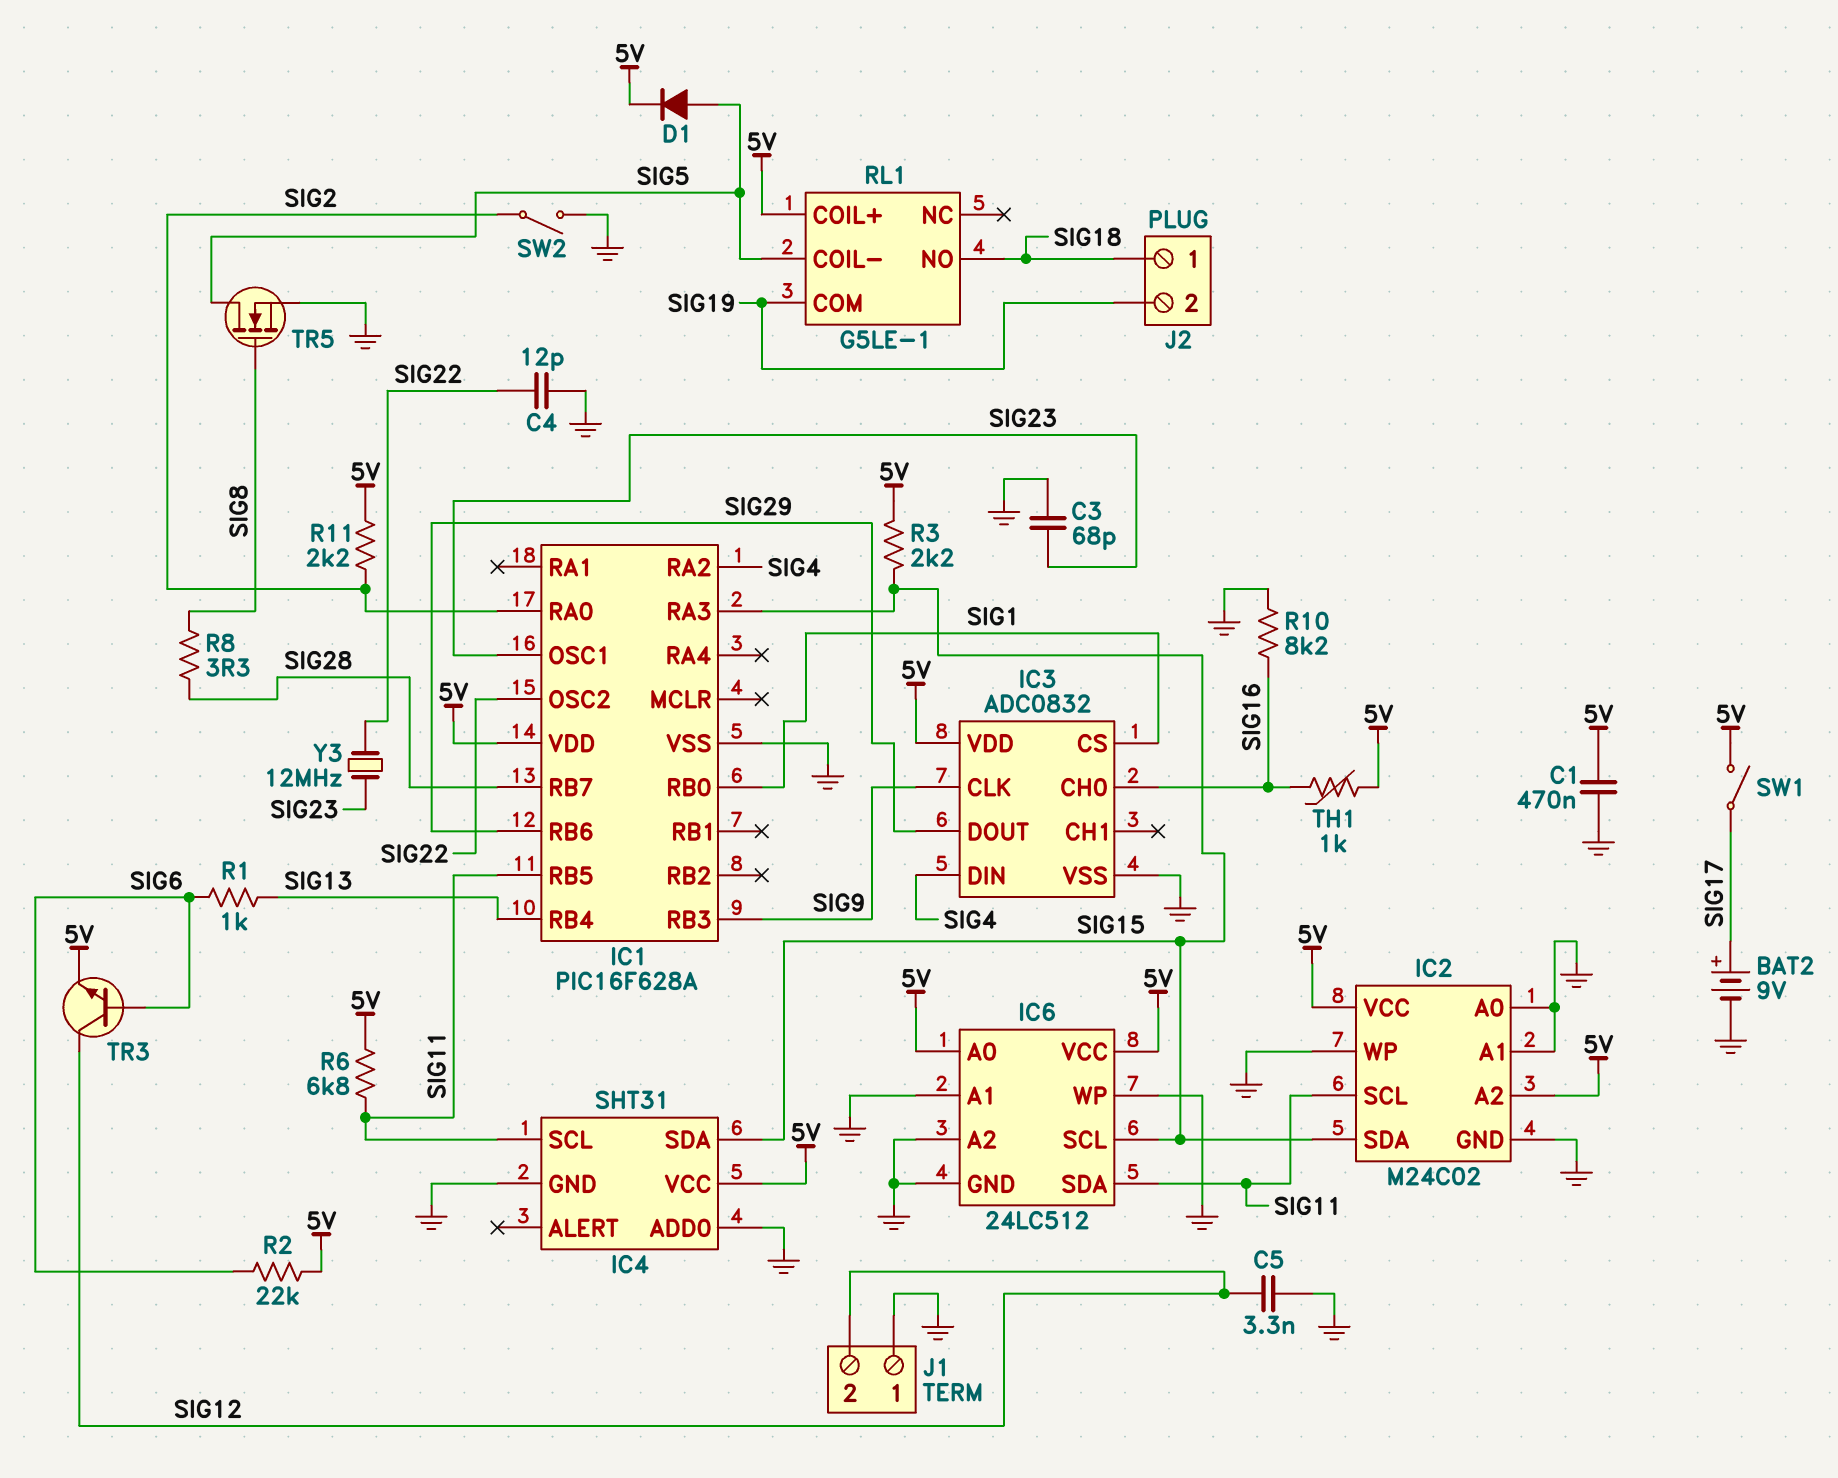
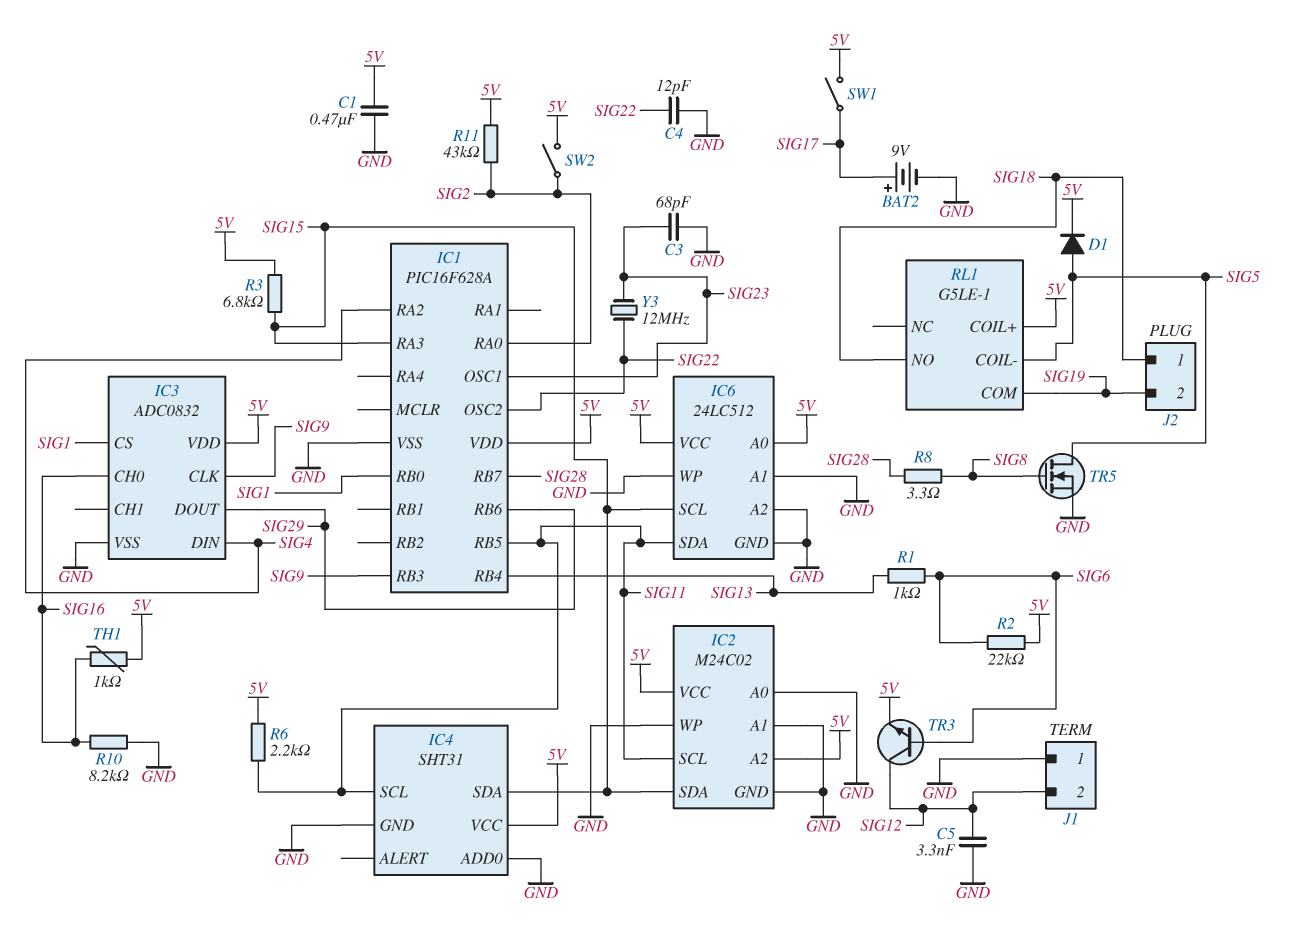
R3: 2.2k (5V, SIG15) -> 6.8k (5V, SIG15)
R6: 6.8k (5V, SIG11) -> 2.2k (5V, SIG11)
R11: 2.2k (5V, SIG2) -> 43k (5V, SIG2)
SW2: switch (GND, SIG2) -> switch (5V, SIG2)

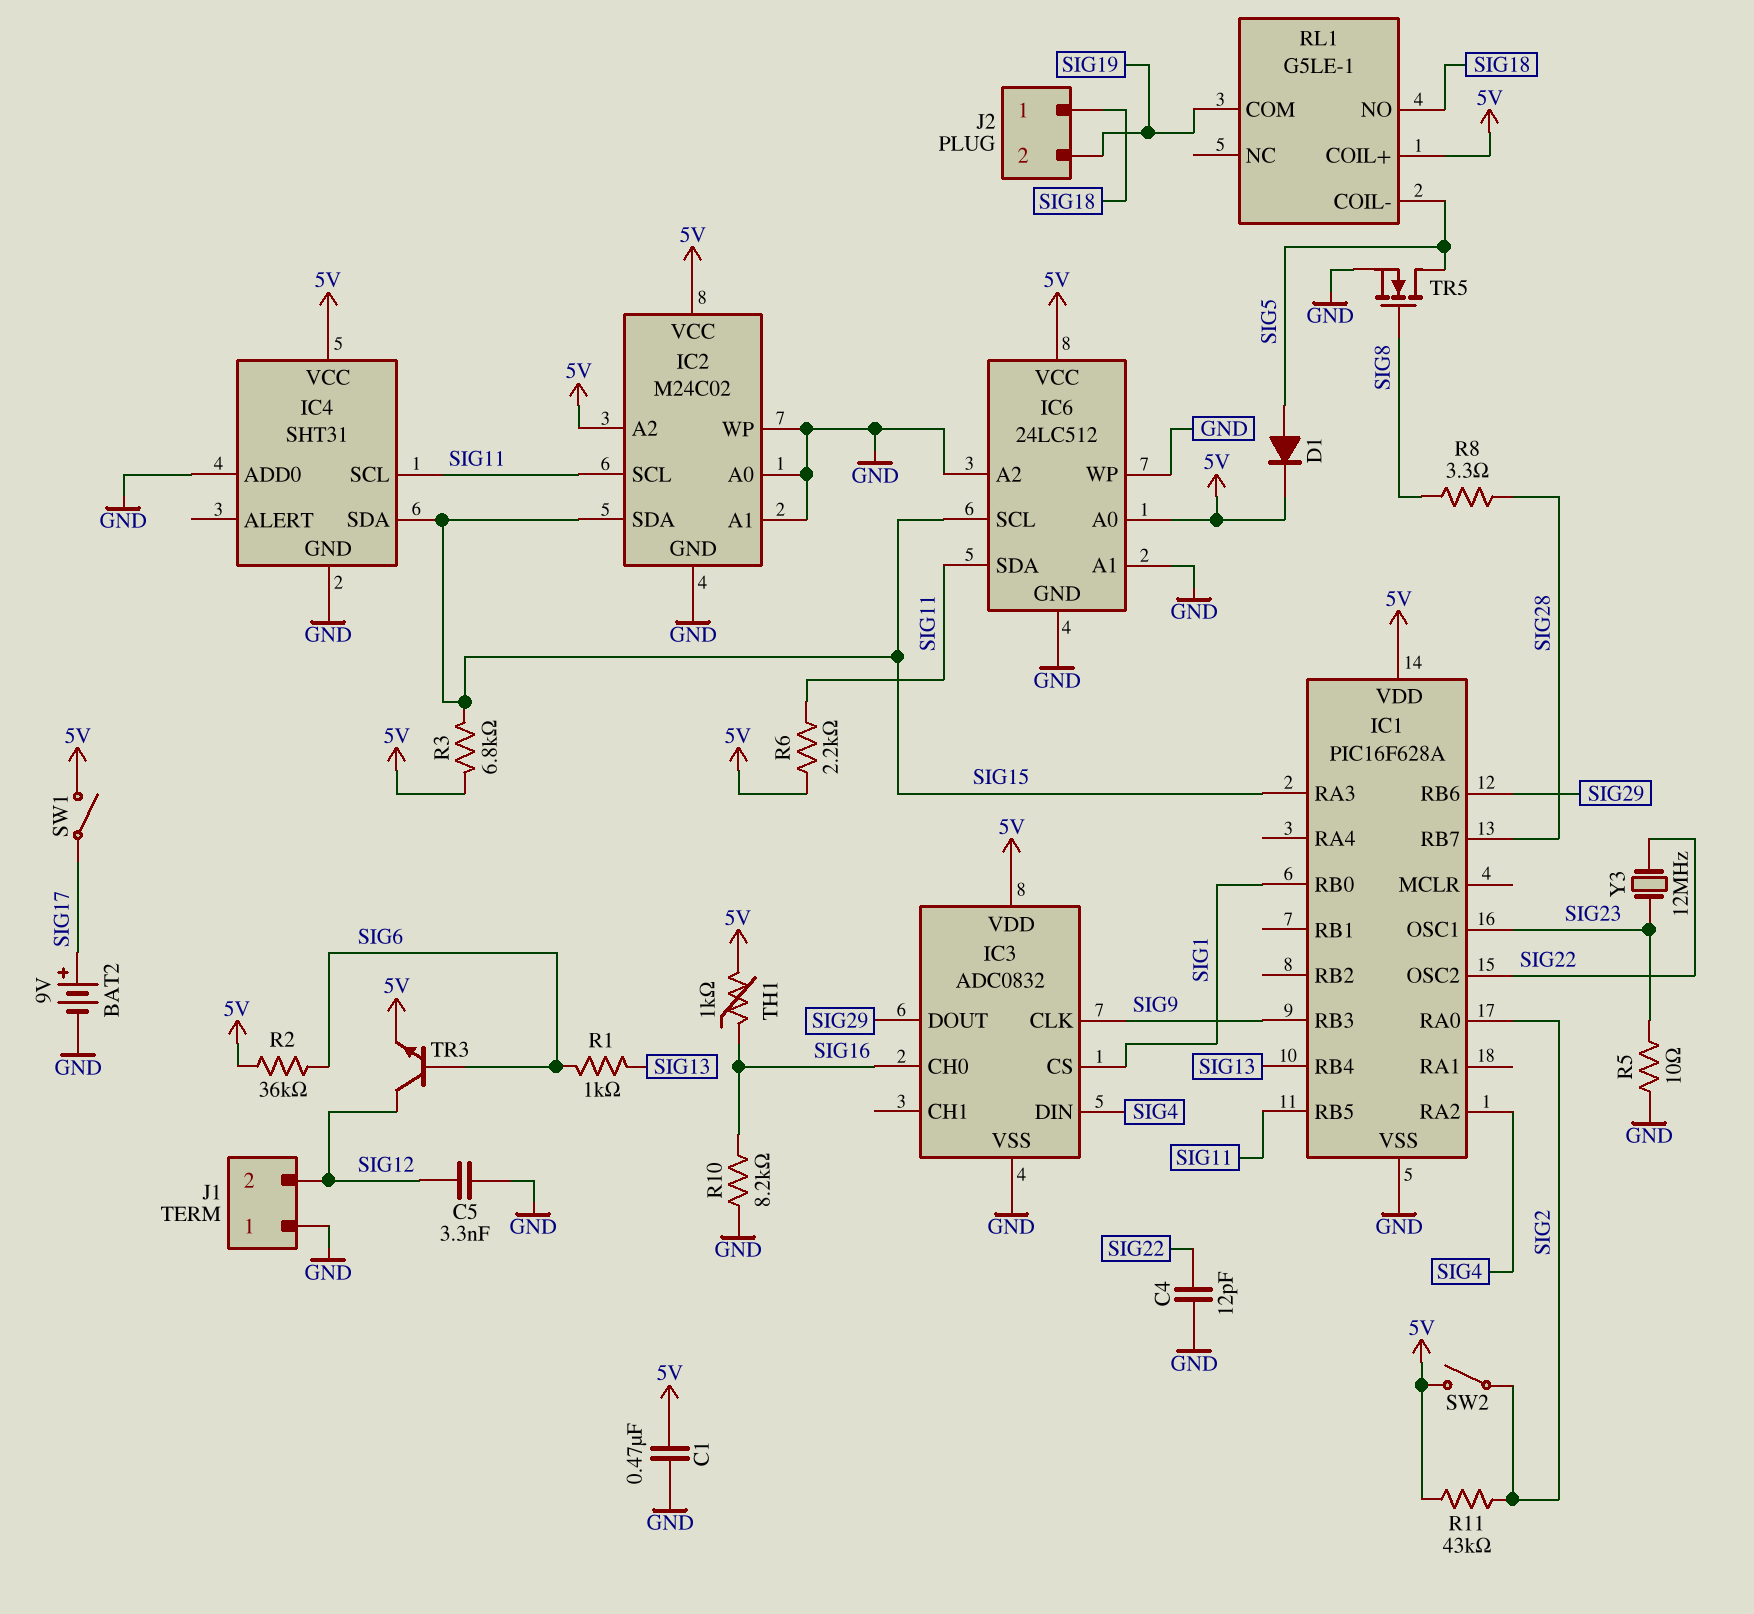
C3: 68pF (GND, SIG23) -> none
R2: 22k (5V, SIG6) -> 36k (5V, SIG6)
R5: none -> 10 (GND, SIG23)

